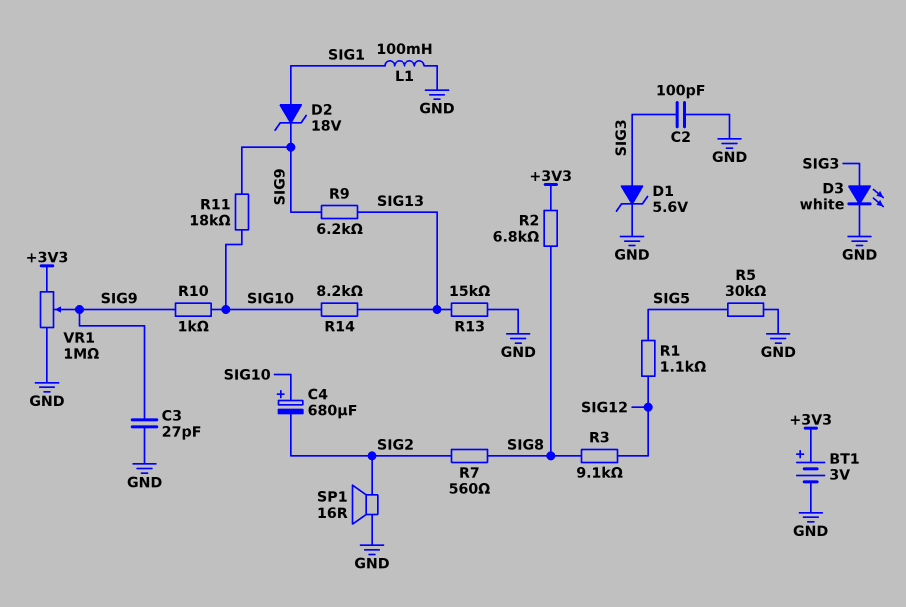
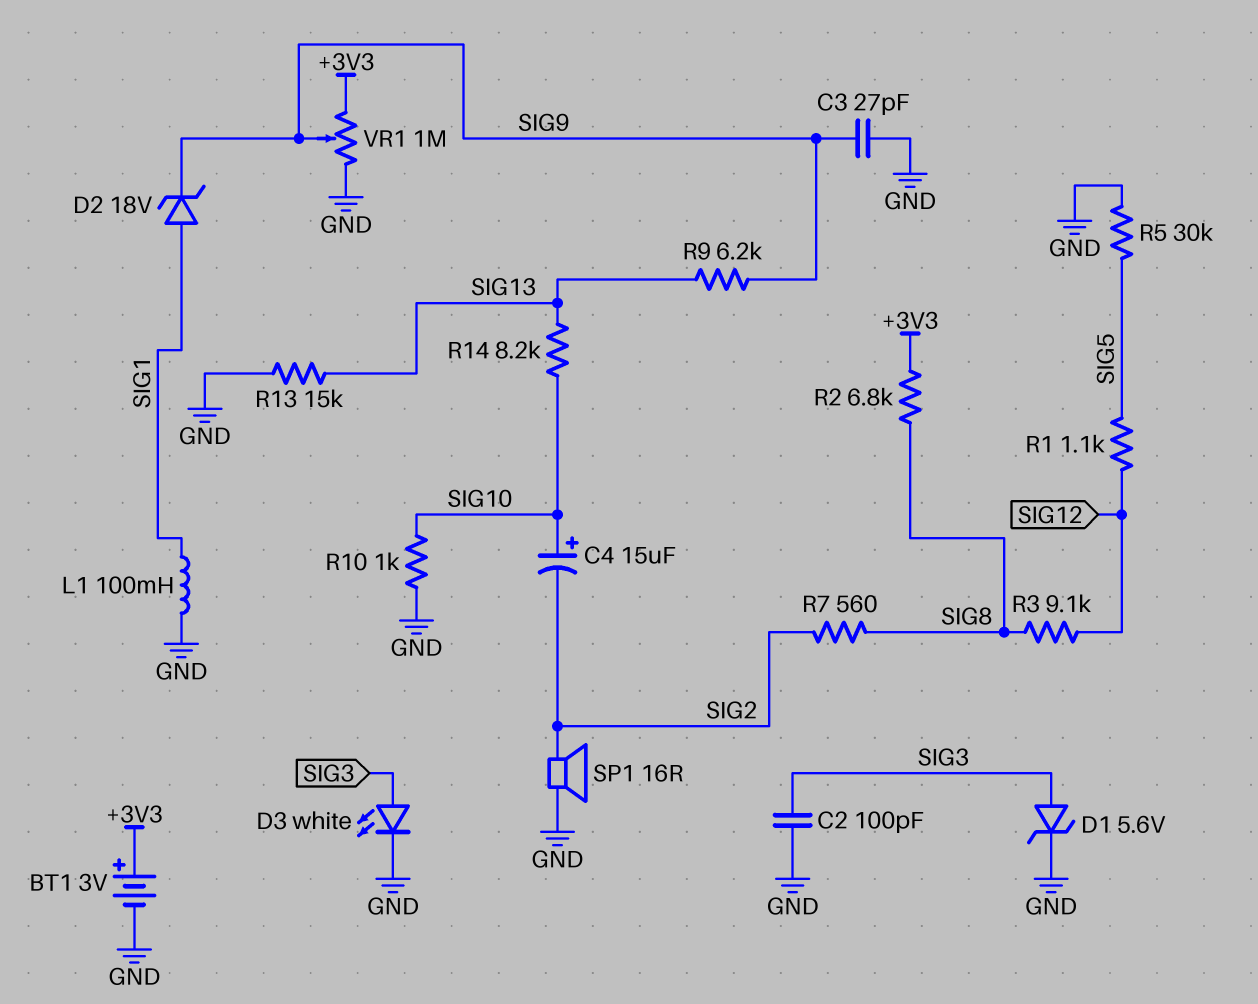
C4: 680uF (plus SIG10, minus SIG2) -> 15uF (plus SIG10, minus SIG2)
R10: 1k (SIG9, SIG10) -> 1k (GND, SIG10)
R11: 18k (SIG9, SIG10) -> none

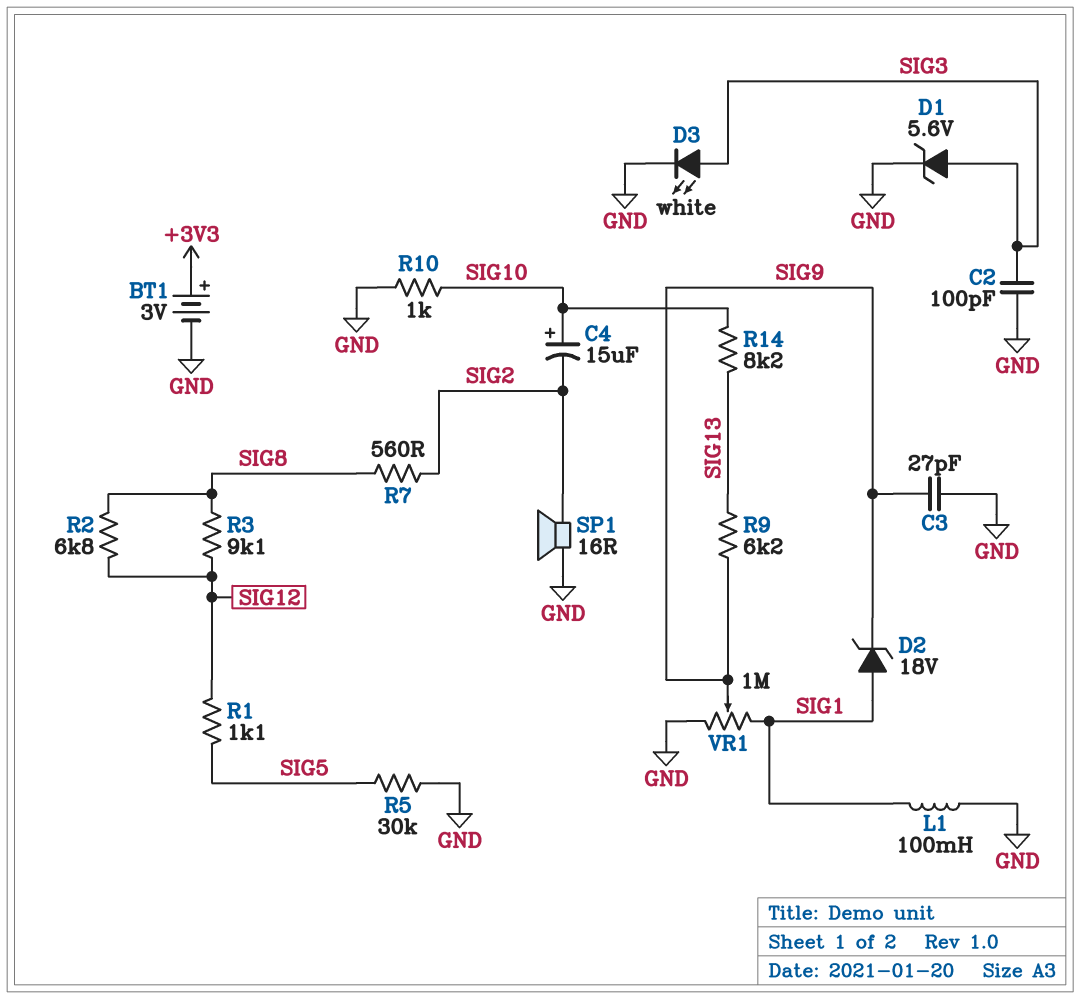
R2: 6.8k (+3V3, SIG8) -> 6.8k (SIG8, SIG12)
R13: 15k (GND, SIG13) -> none
VR1: 1M (+3V3, GND, wiper SIG9) -> 1M (GND, SIG1, wiper SIG9)

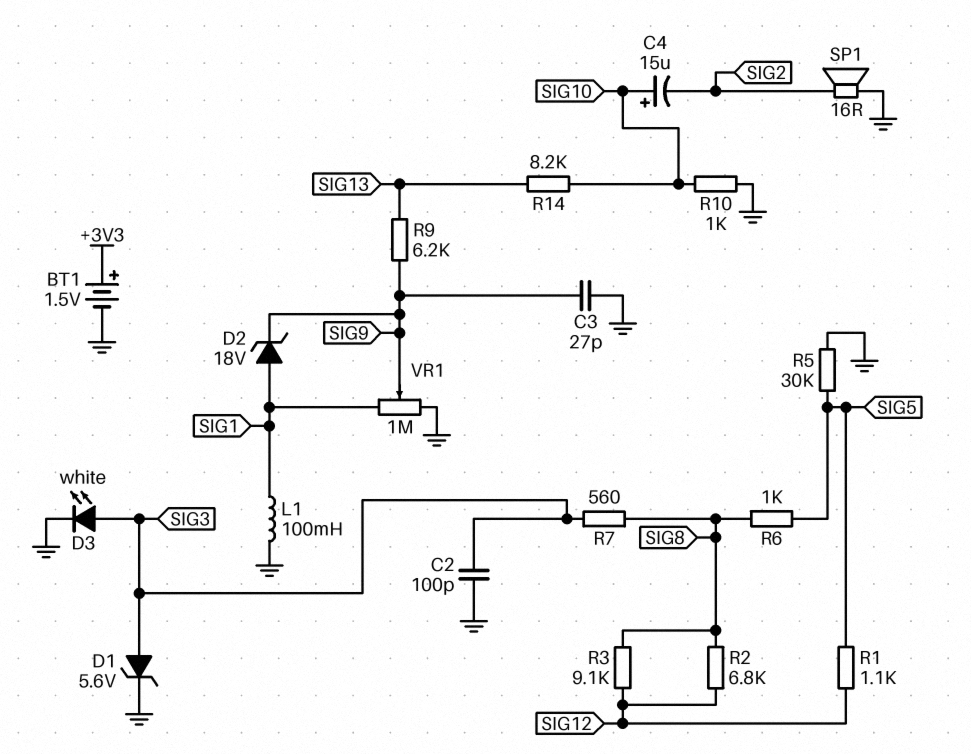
BT1: 3V (plus +3V3, minus GND) -> 1.5V (plus +3V3, minus GND)
R6: none -> 1k (SIG5, SIG8)
R7: 560 (SIG2, SIG8) -> 560 (SIG3, SIG8)

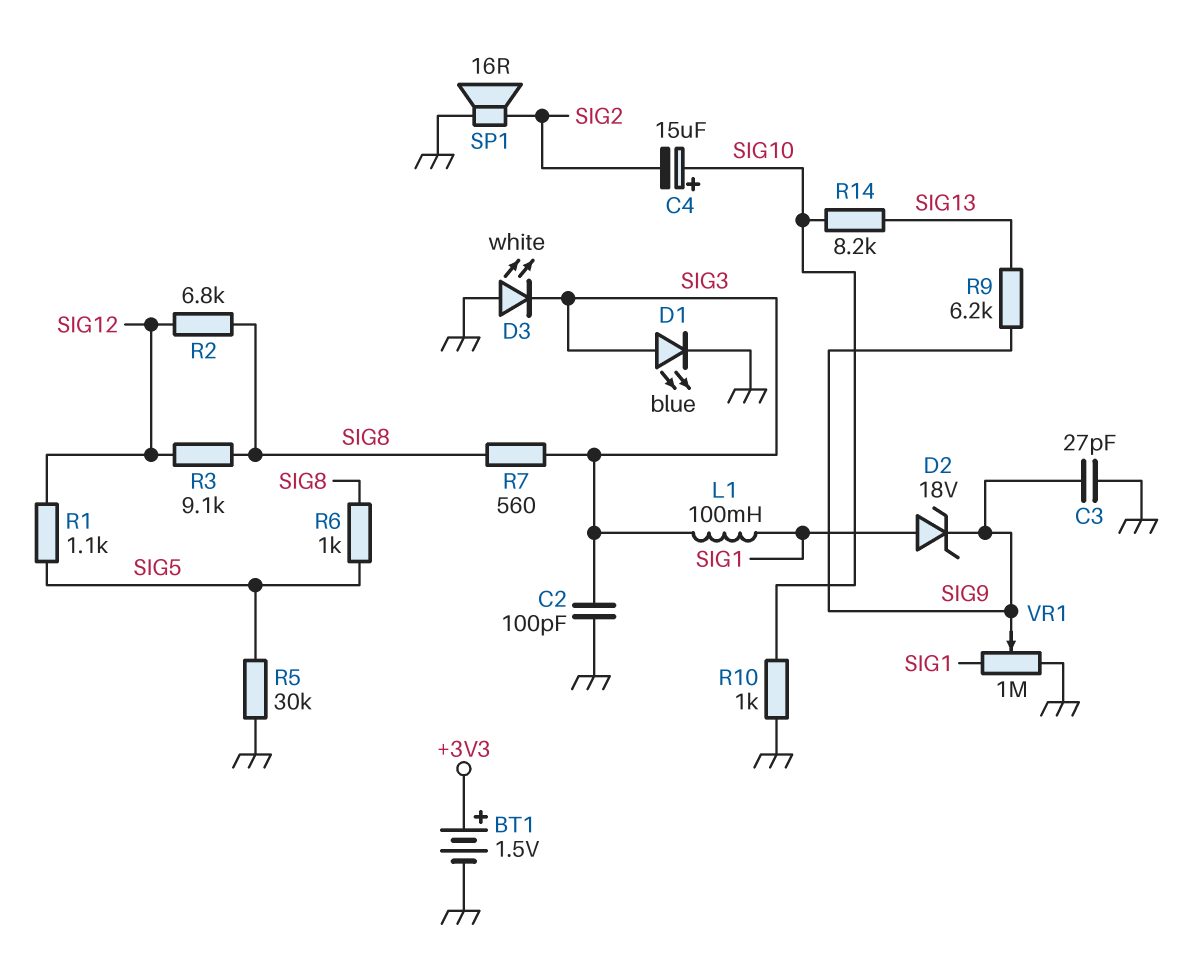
D1: zener 5.6V (A SIG3, K GND) -> LED blue (A SIG3, K GND)
D3: LED white (A SIG3, K GND) -> LED white (A GND, K SIG3)
L1: 100mH (GND, SIG1) -> 100mH (SIG1, SIG3)

